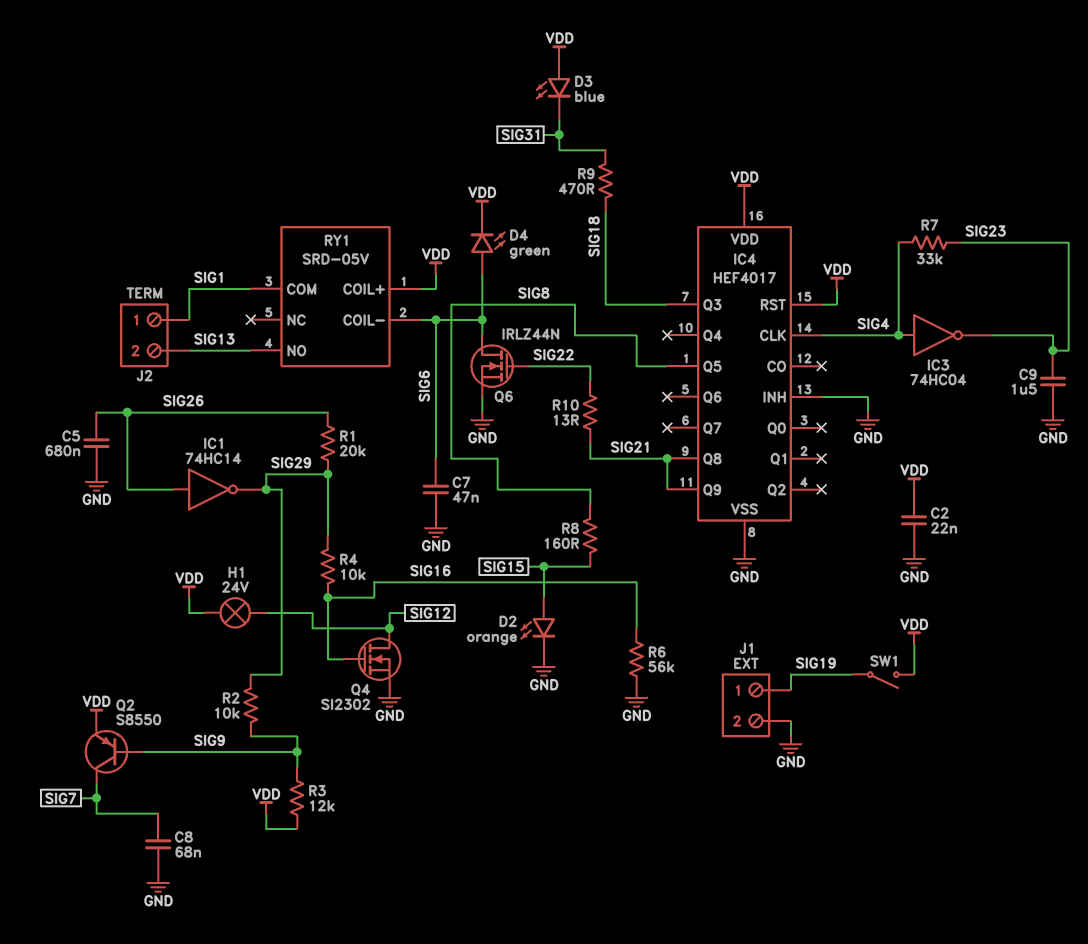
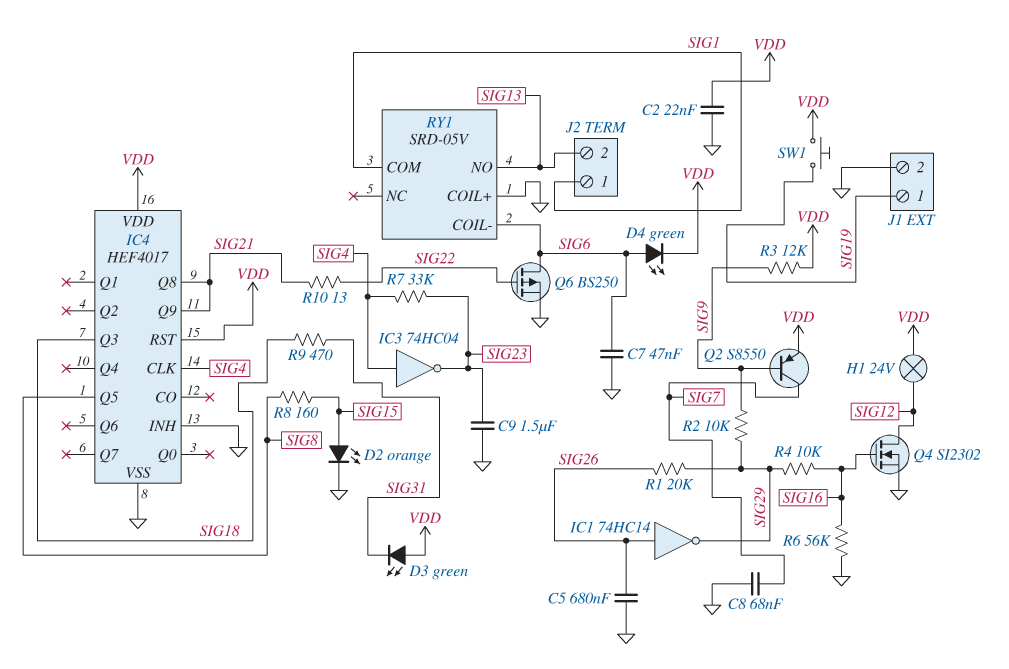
D3: LED blue (A VDD, K SIG31) -> LED green (A VDD, K SIG31)
Q6: NMOS IRLZ44N (G SIG22, D SIG6, S GND) -> PMOS BS250 (G SIG22, D SIG6, S GND)
RY1 pin COIL+: VDD -> GND
SW1: switch (SIG19, VDD) -> button (SIG19, VDD)

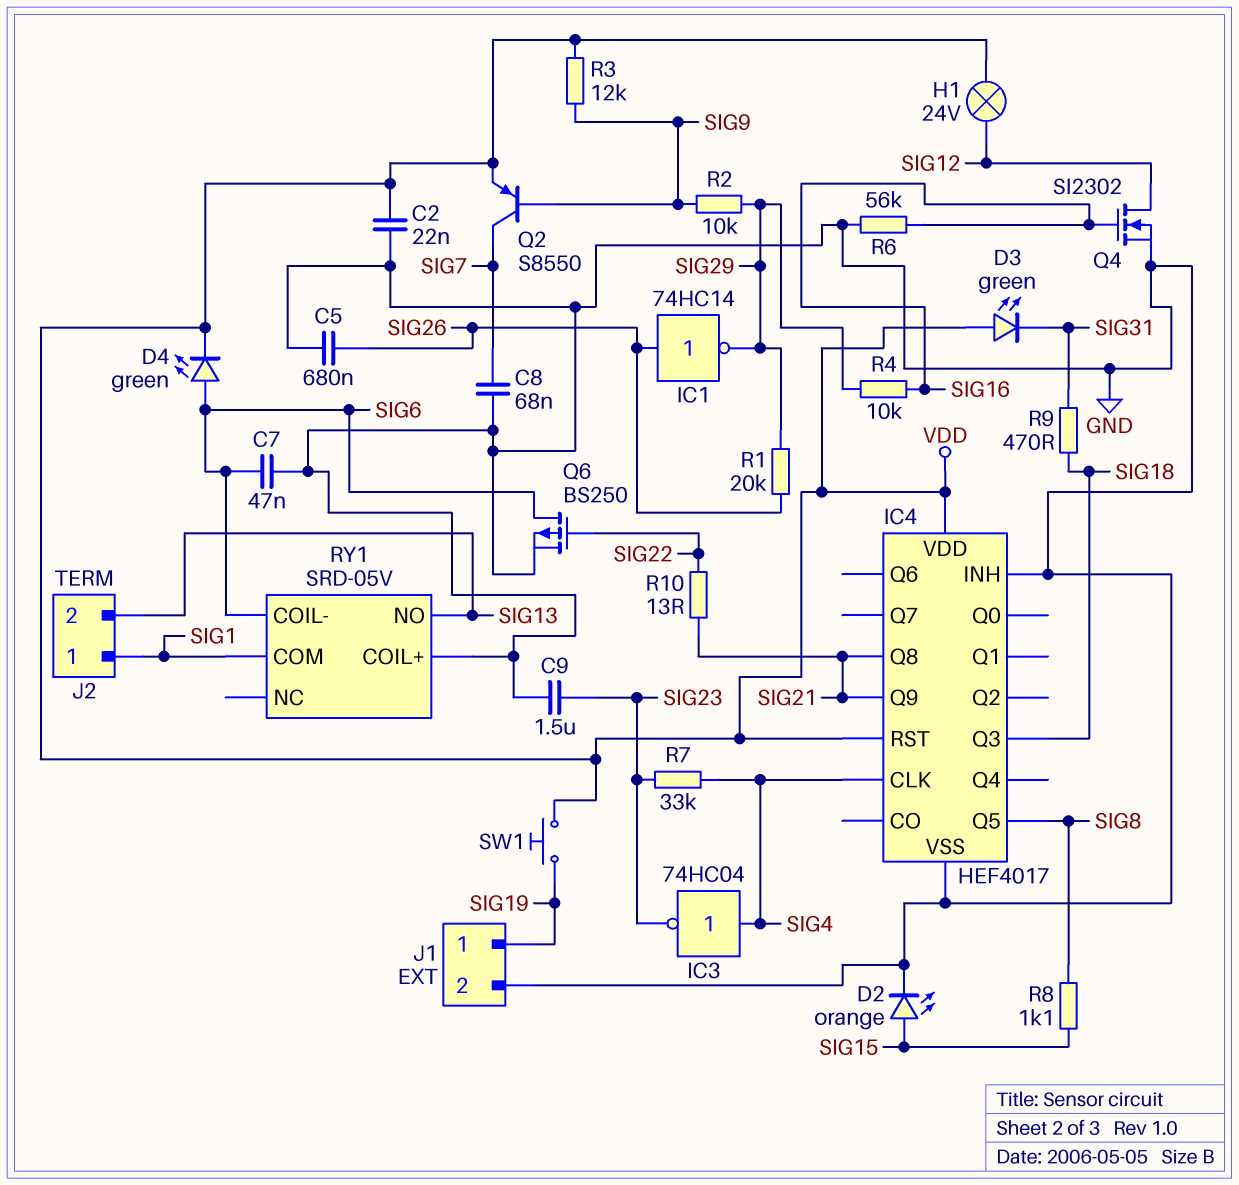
R8: 160 (SIG8, SIG15) -> 1.1k (SIG8, SIG15)

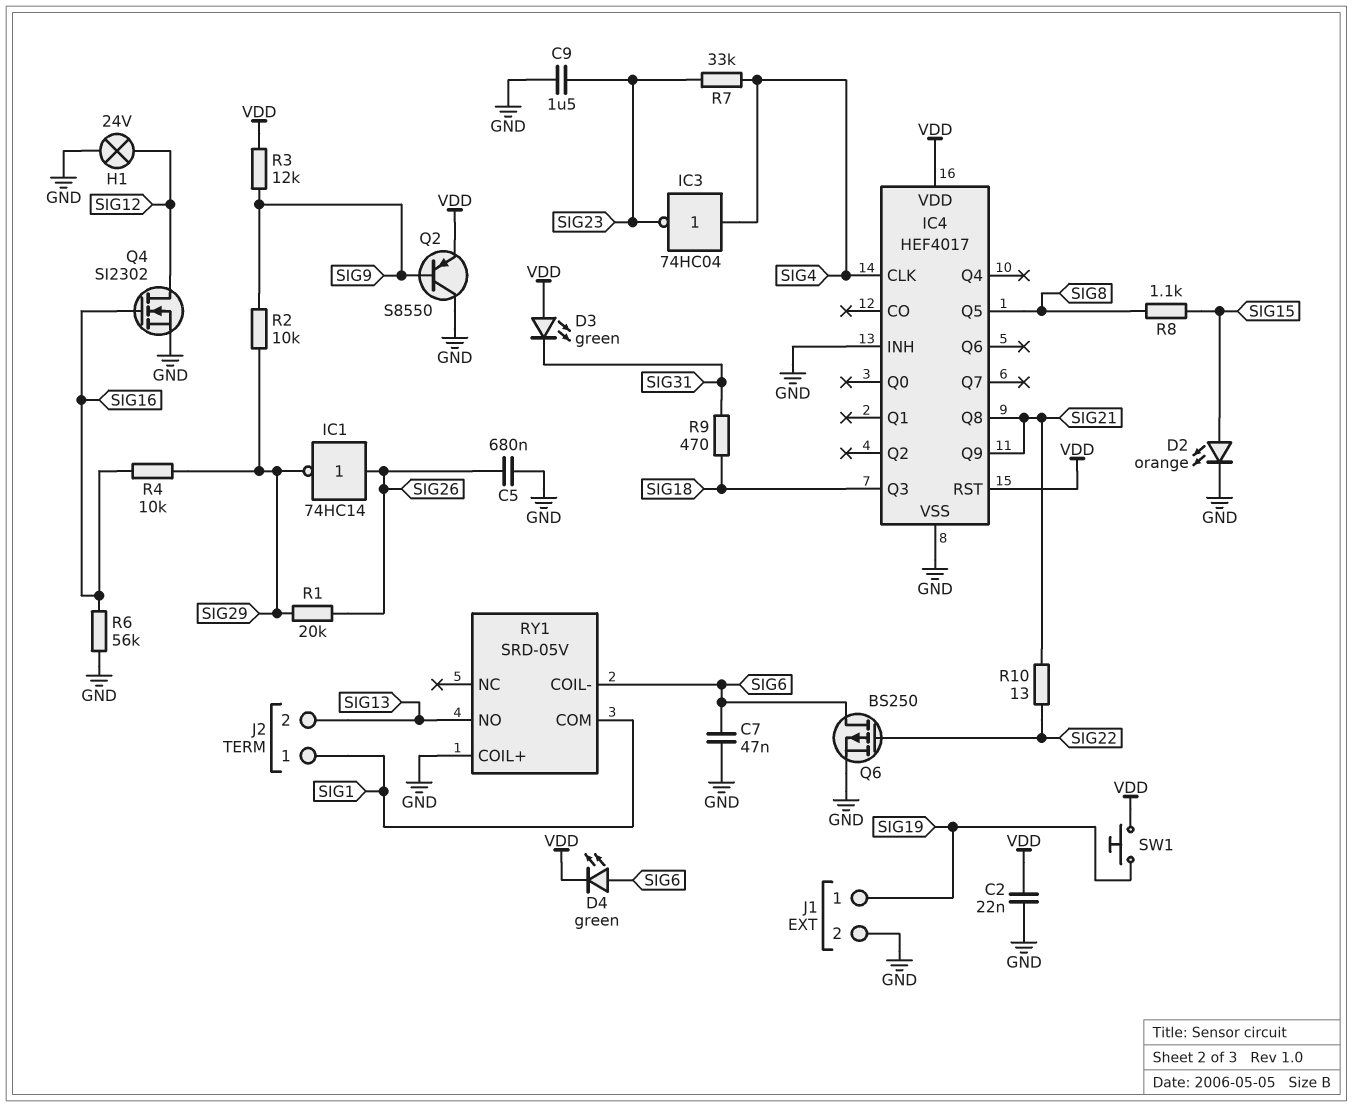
C8: 68nF (GND, SIG7) -> none
H1: lamp 24V (SIG12, VDD) -> lamp 24V (GND, SIG12)
Q2: PNP S8550 (B SIG9, C SIG7, E VDD) -> PNP S8550 (B SIG9, C GND, E VDD)

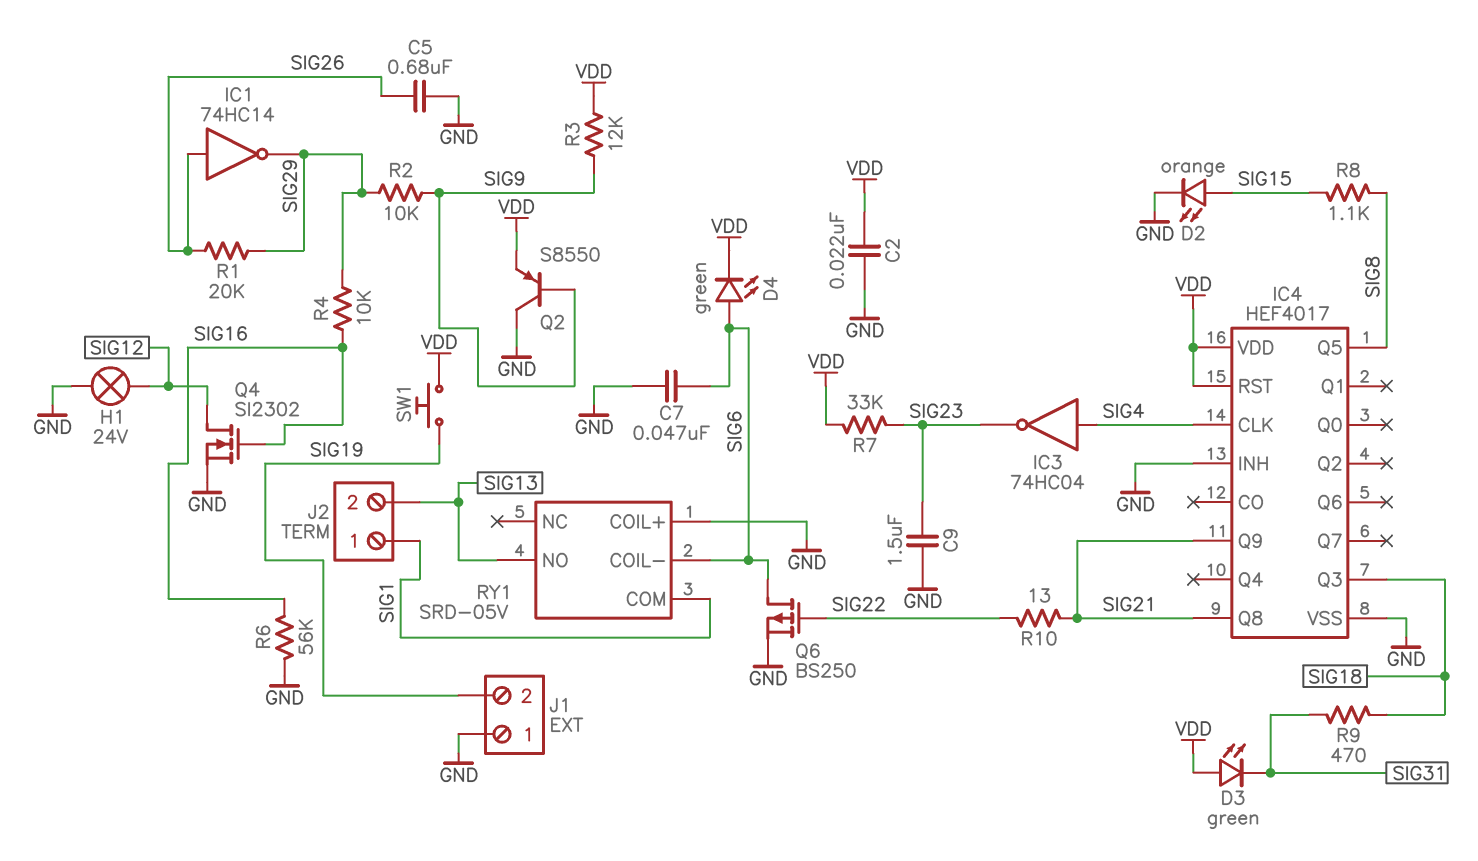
J1 pin 1: SIG19 -> GND
J1 pin 2: GND -> SIG19
R7: 33k (SIG4, SIG23) -> 33k (SIG23, VDD)

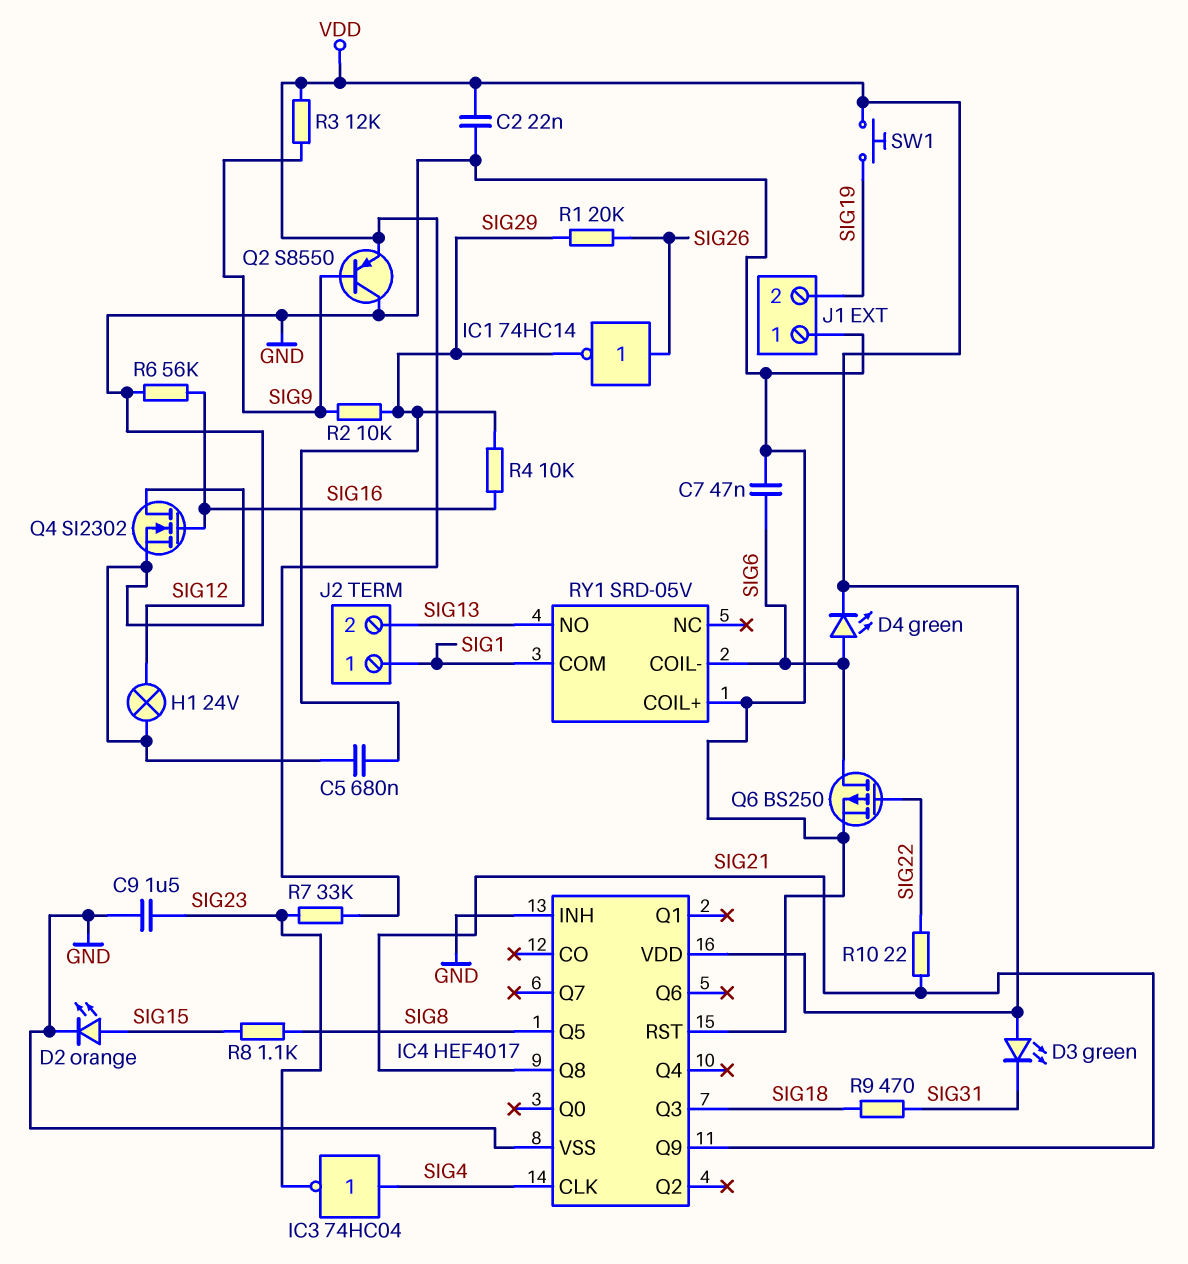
C5: 680nF (GND, SIG26) -> 680nF (GND, SIG29)
IC4 pin RST: VDD -> GND
R10: 13 (SIG21, SIG22) -> 22 (SIG21, SIG22)

